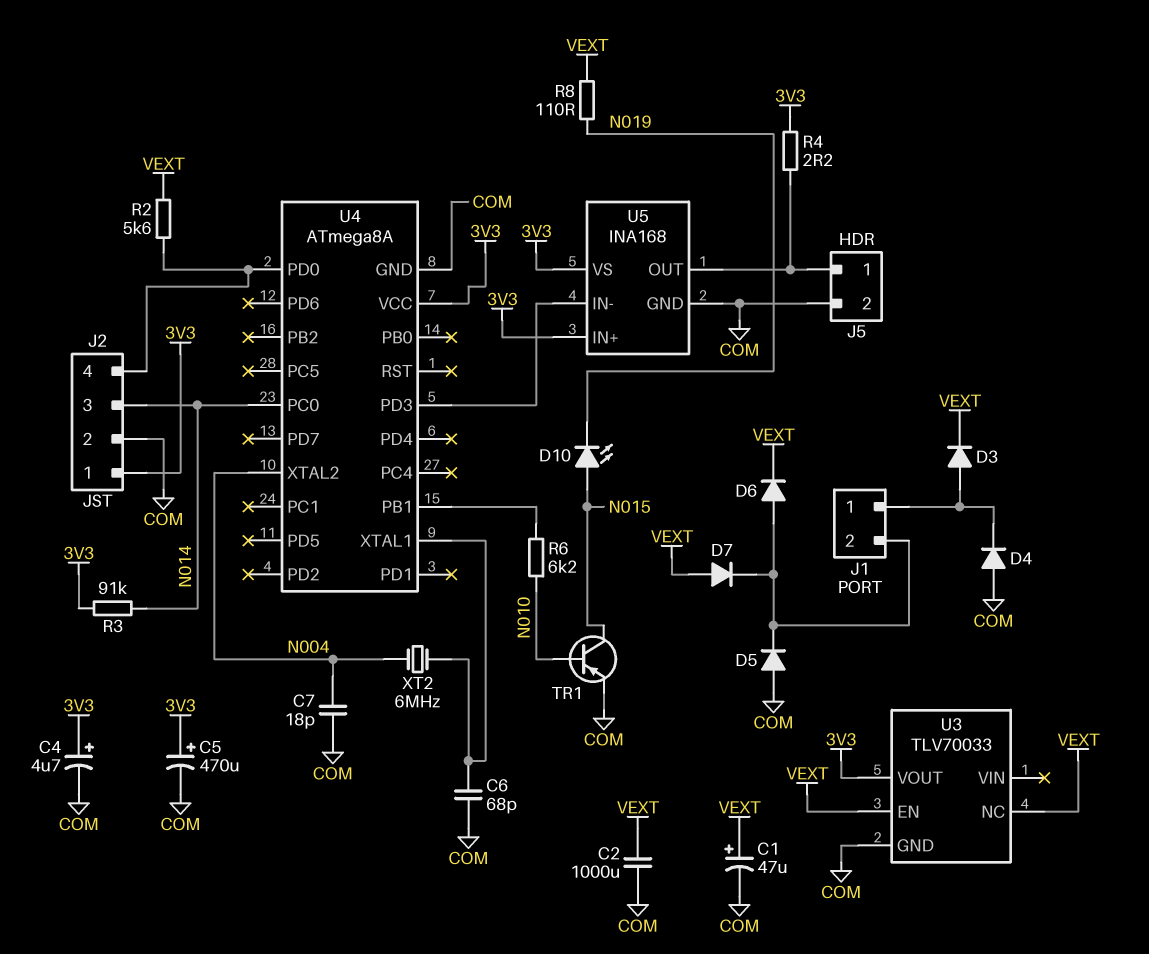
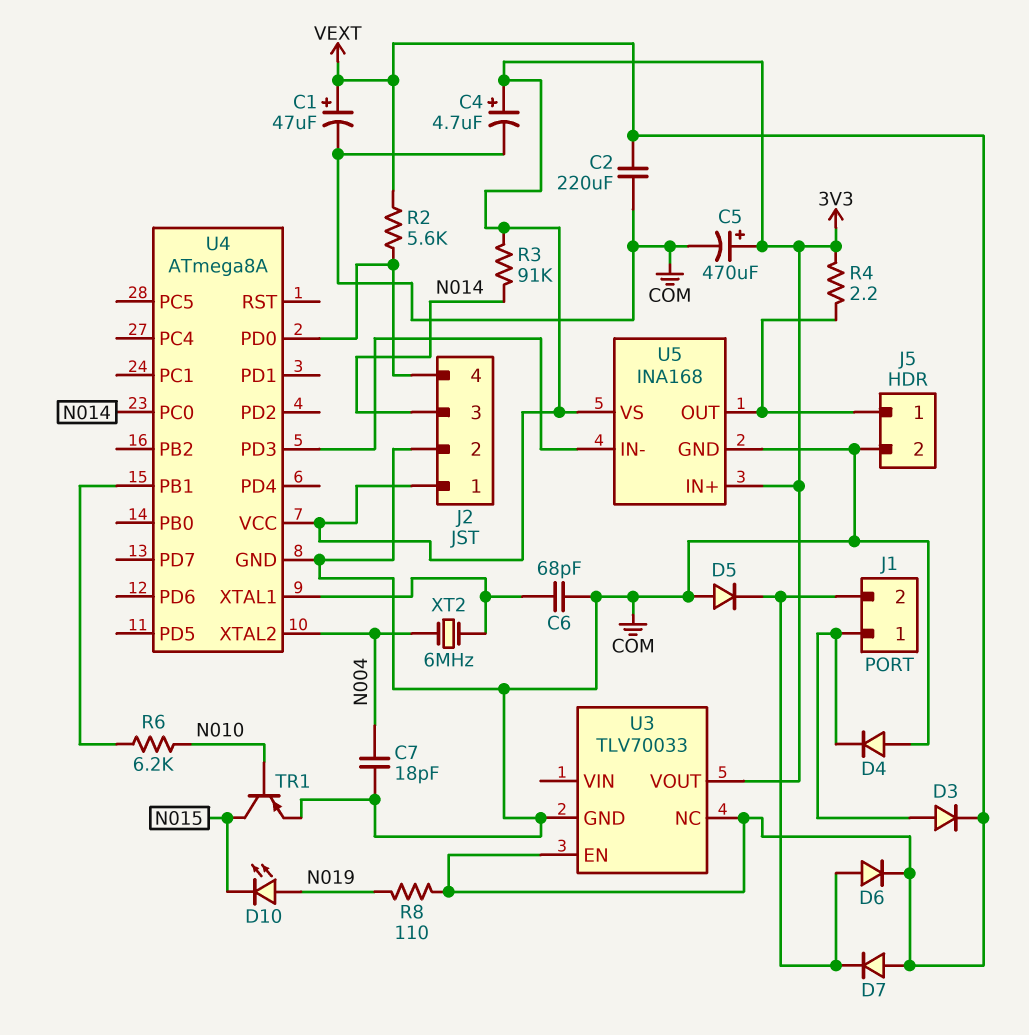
C2: 1000uF (COM, VEXT) -> 220uF (COM, VEXT)
D10: LED (A N015, K N019) -> LED (A N019, K N015)

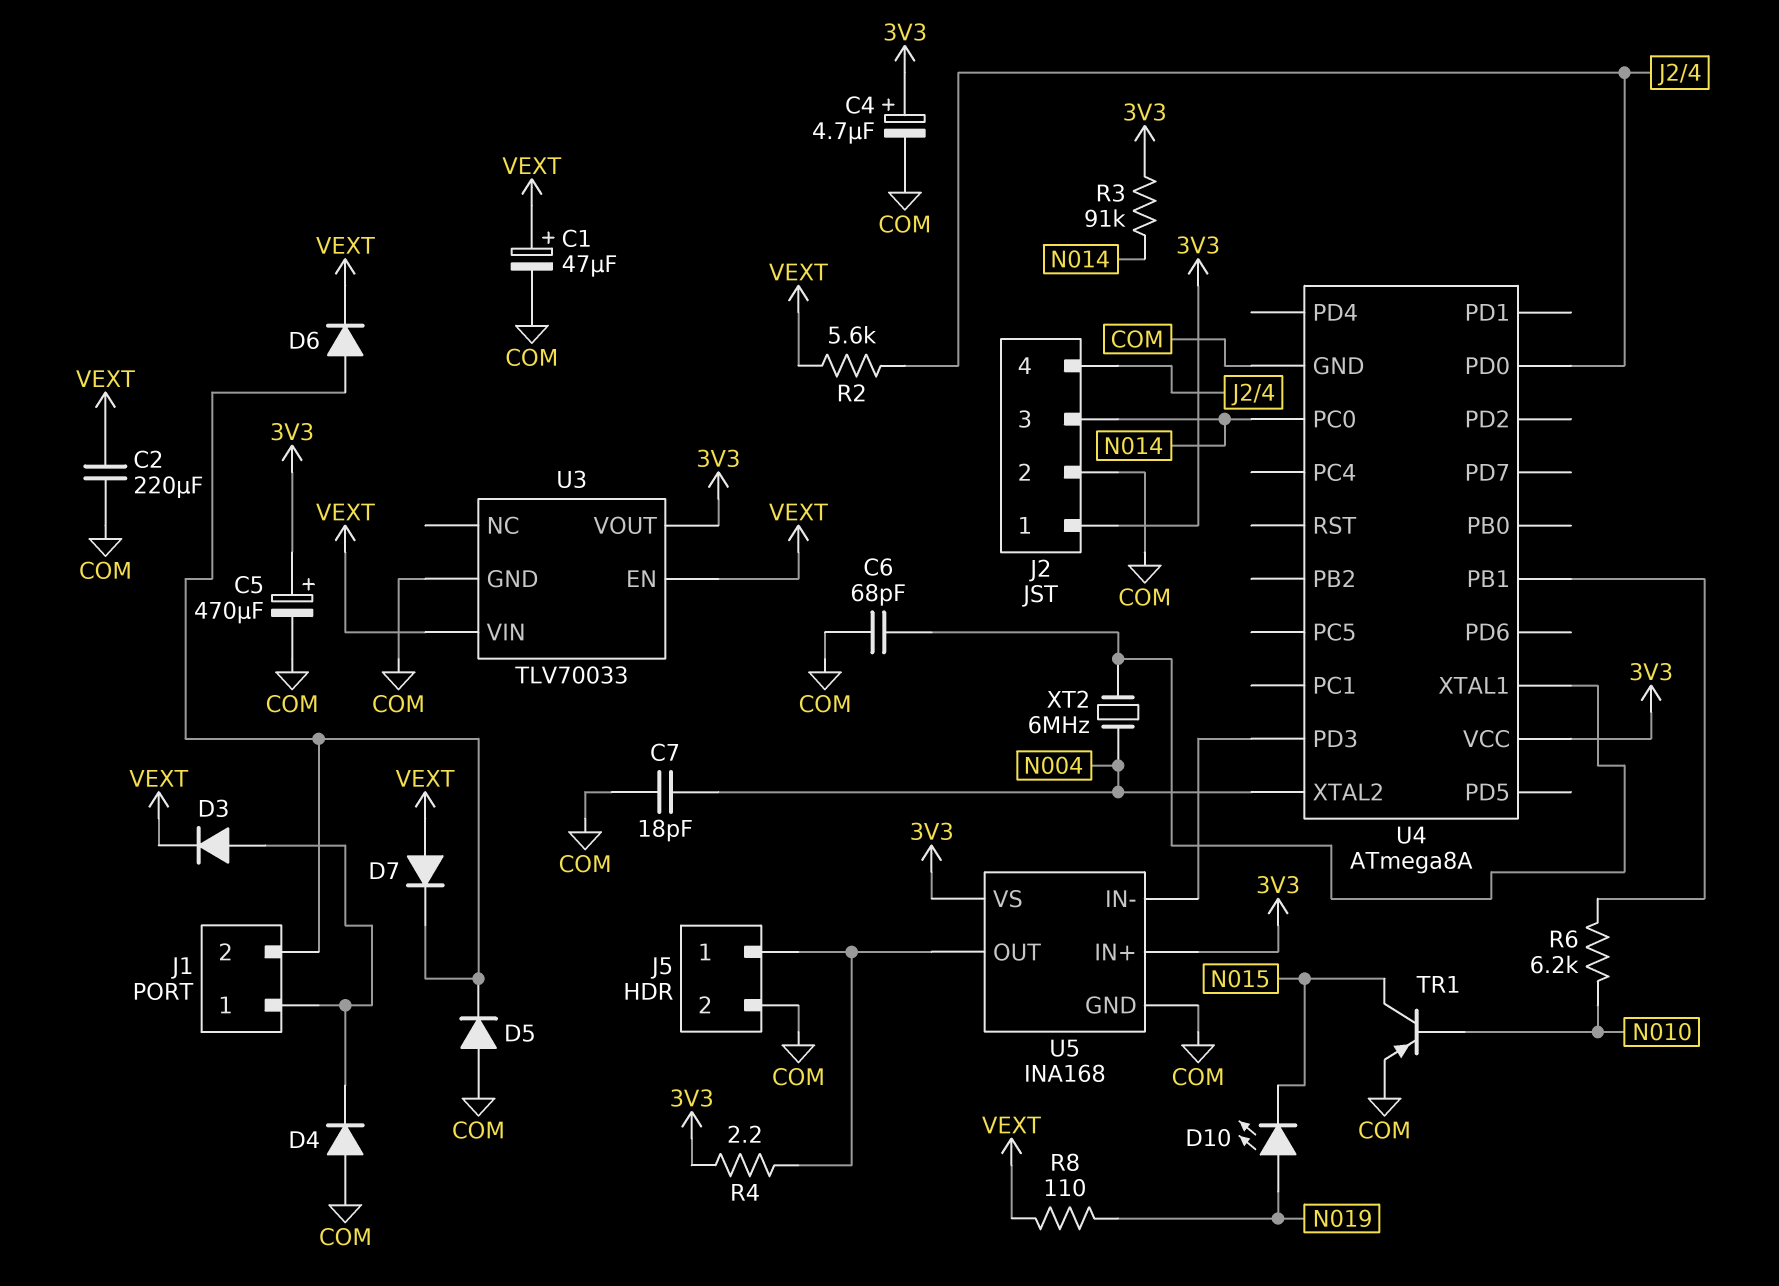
U3 pin NC: VEXT -> none
U3 pin VIN: none -> VEXT

